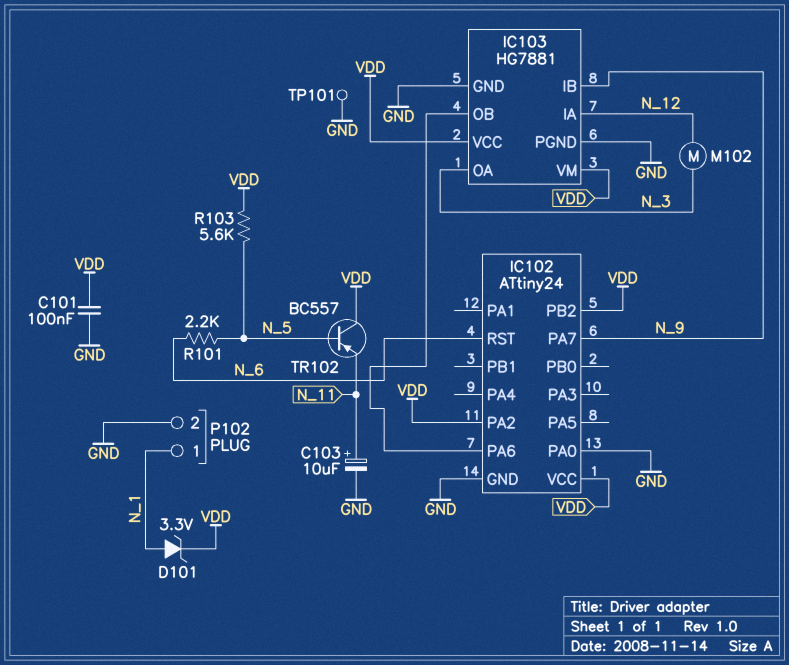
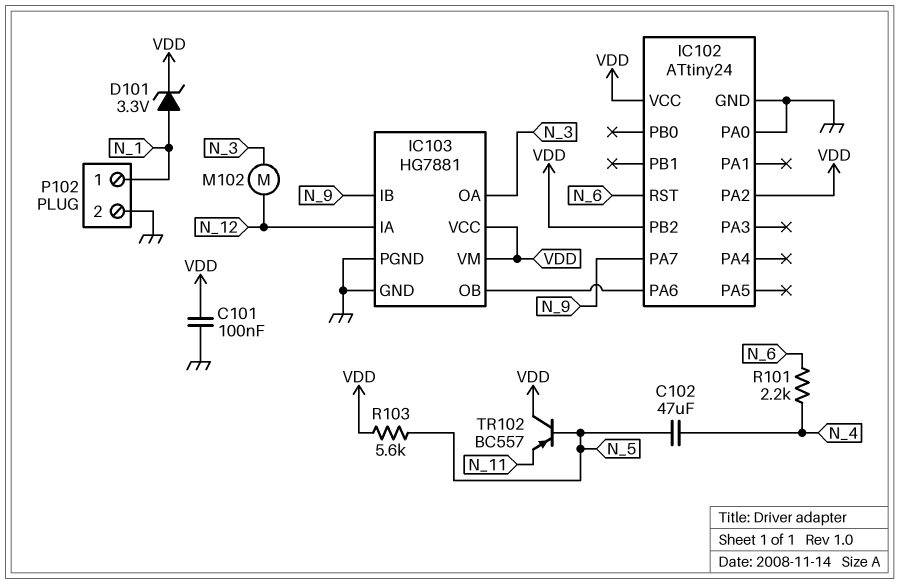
C102: none -> 47uF (N_4, N_5)
C103: 10uF (plus N_11, minus GND) -> none
R101: 2.2k (N_5, N_6) -> 2.2k (N_4, N_6)
TP101: test point (GND) -> none

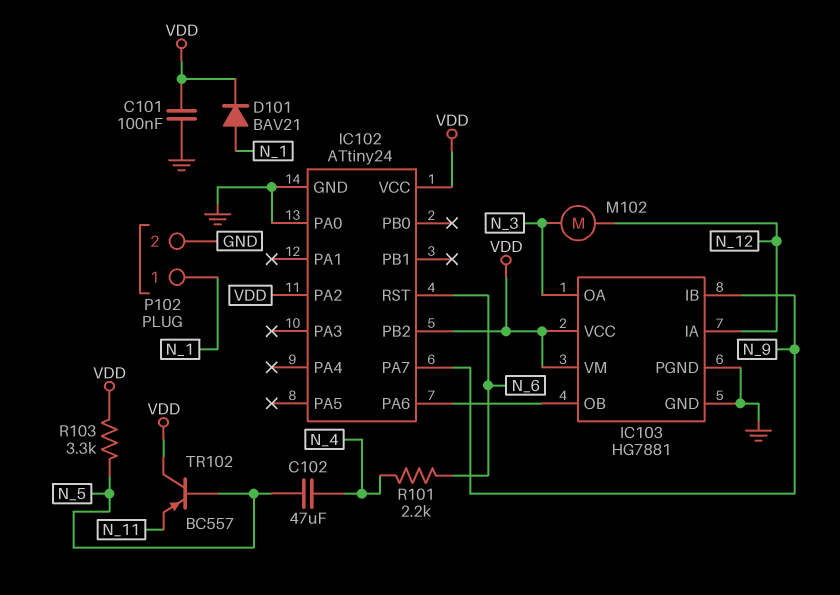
D101: zener 3.3V (A N_1, K VDD) -> diode BAV21 (A N_1, K VDD)
R103: 5.6k (N_5, VDD) -> 3.3k (N_5, VDD)

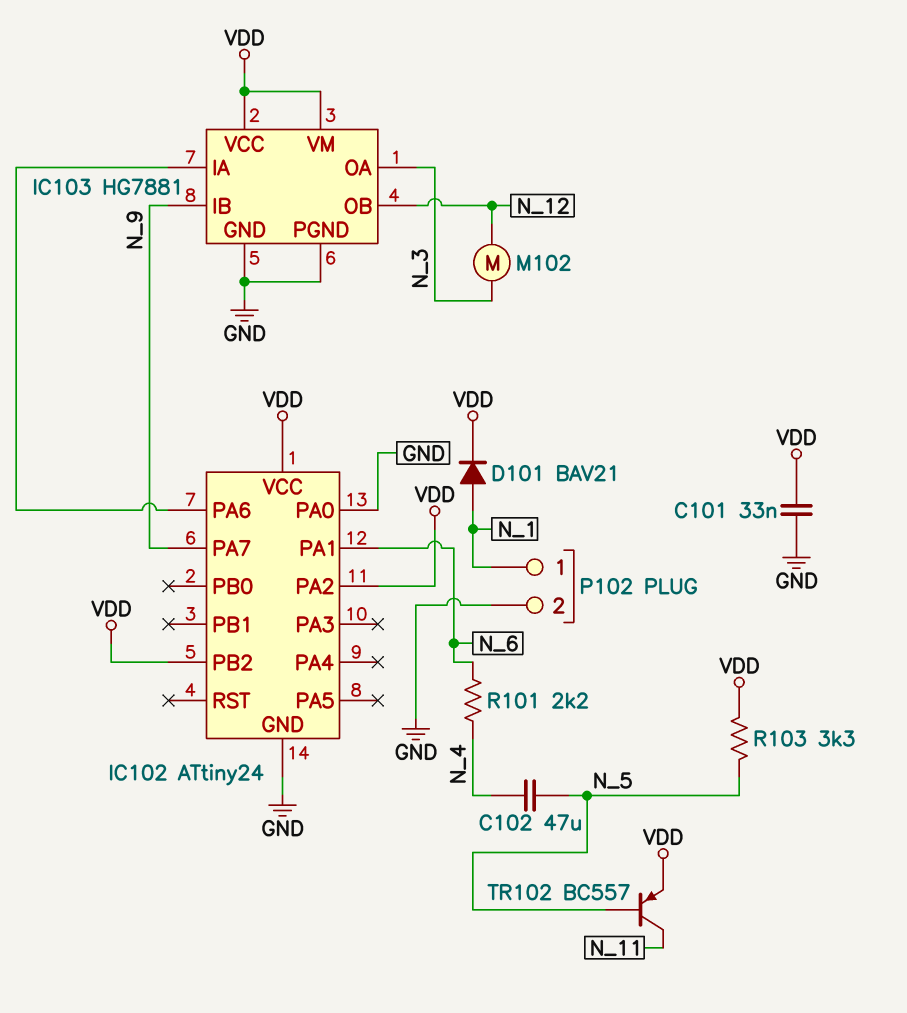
C101: 100nF (GND, VDD) -> 33nF (GND, VDD)
IC102 pin PA1: none -> N_6
IC102 pin RST: N_6 -> none
IC103 pin IA: N_12 -> IC102/PA6
IC103 pin OB: IC102/PA6 -> N_12
TR102: PNP BC557 (B N_5, C VDD, E N_11) -> PNP BC557 (B N_5, C N_11, E VDD)

